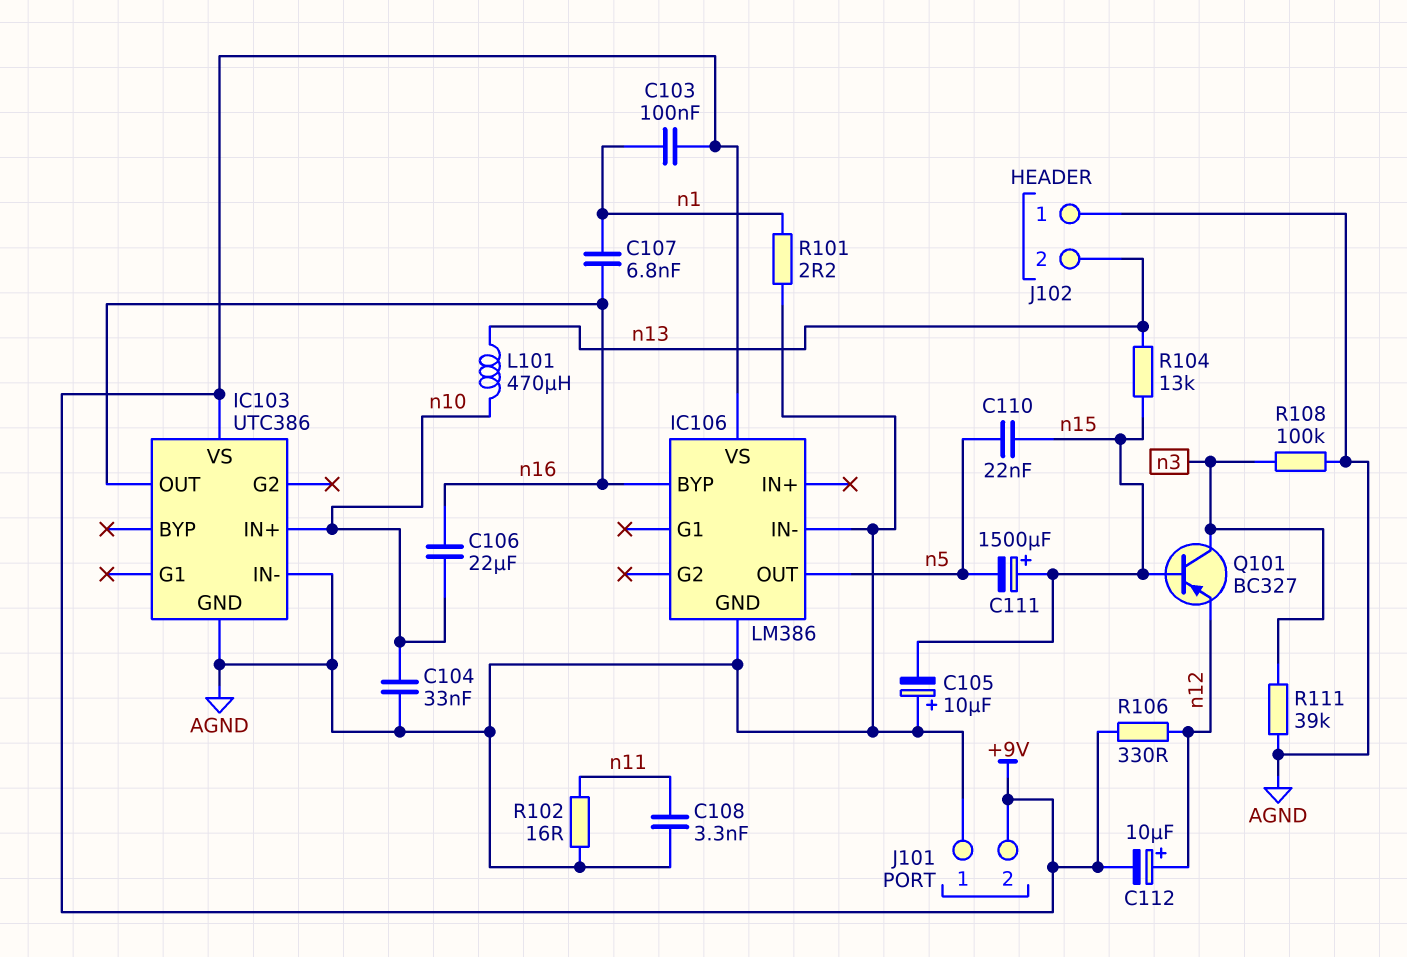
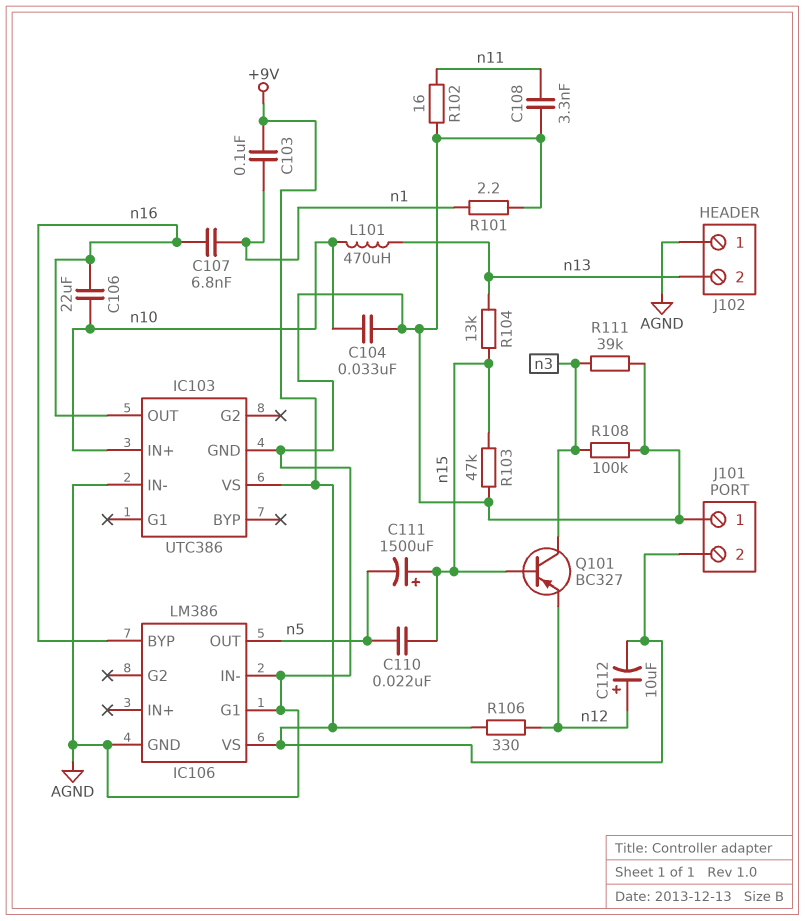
C105: 10uF (plus AGND, minus n15) -> none
IC106 pin G1: none -> AGND
R103: none -> 47k (AGND, n15)

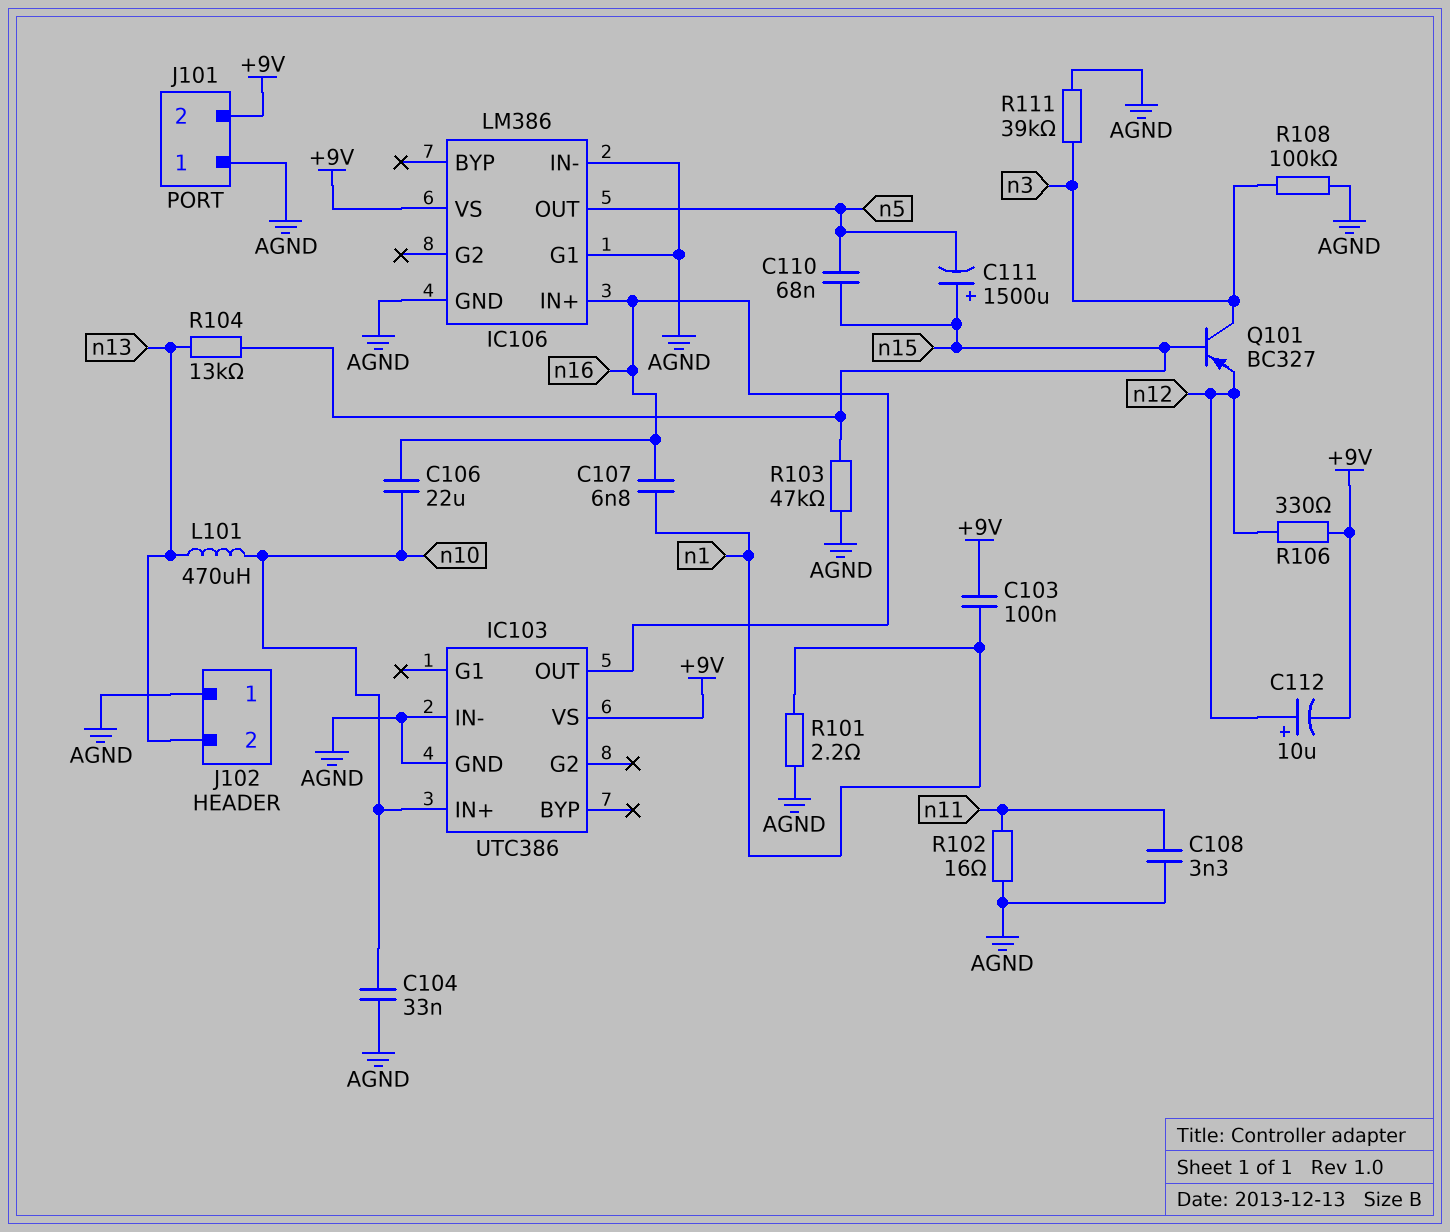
C110: 22nF (n5, n15) -> 68nF (n5, n15)
IC106 pin BYP: n16 -> none
IC106 pin IN+: none -> n16

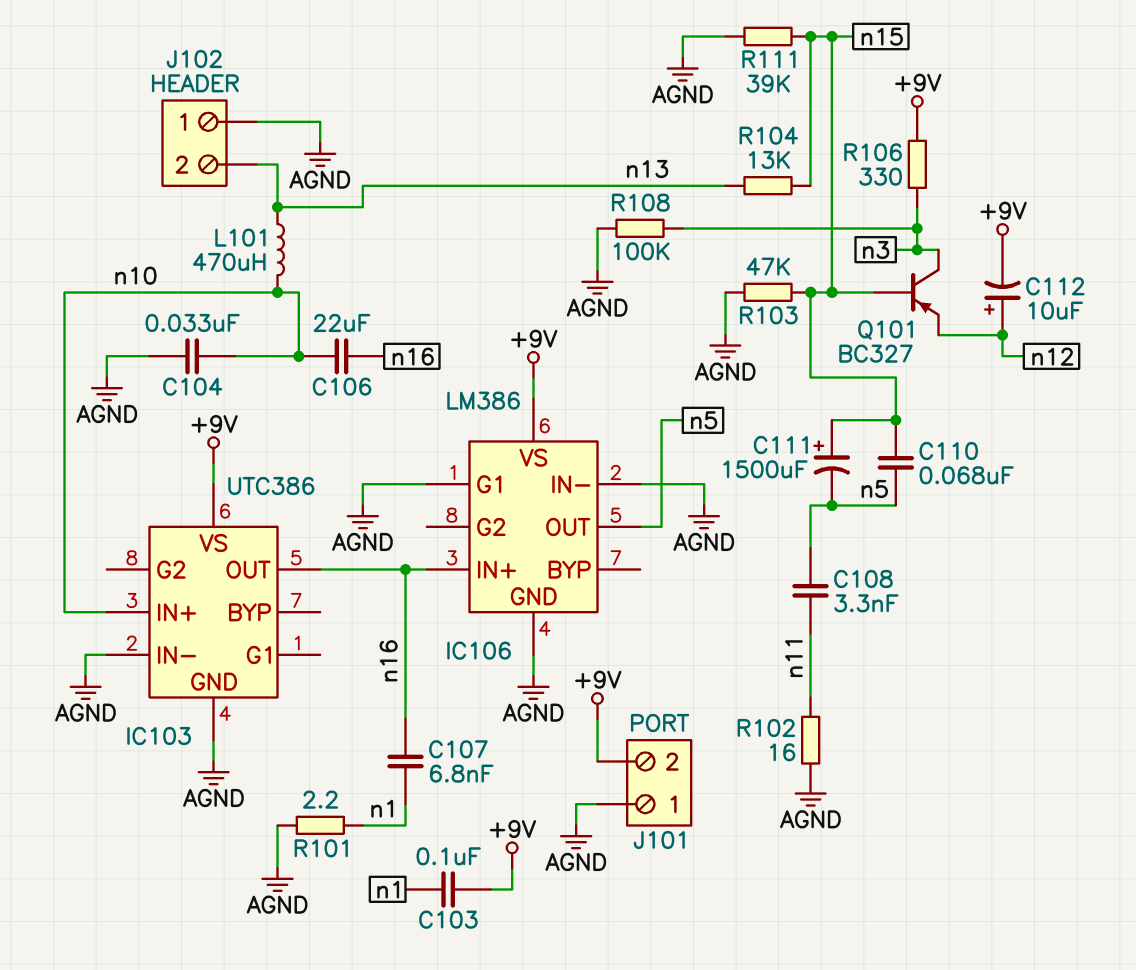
C108: 3.3nF (AGND, n11) -> 3.3nF (n5, n11)
R106: 330 (+9V, n12) -> 330 (+9V, n3)
R111: 39k (AGND, n3) -> 39k (AGND, n15)

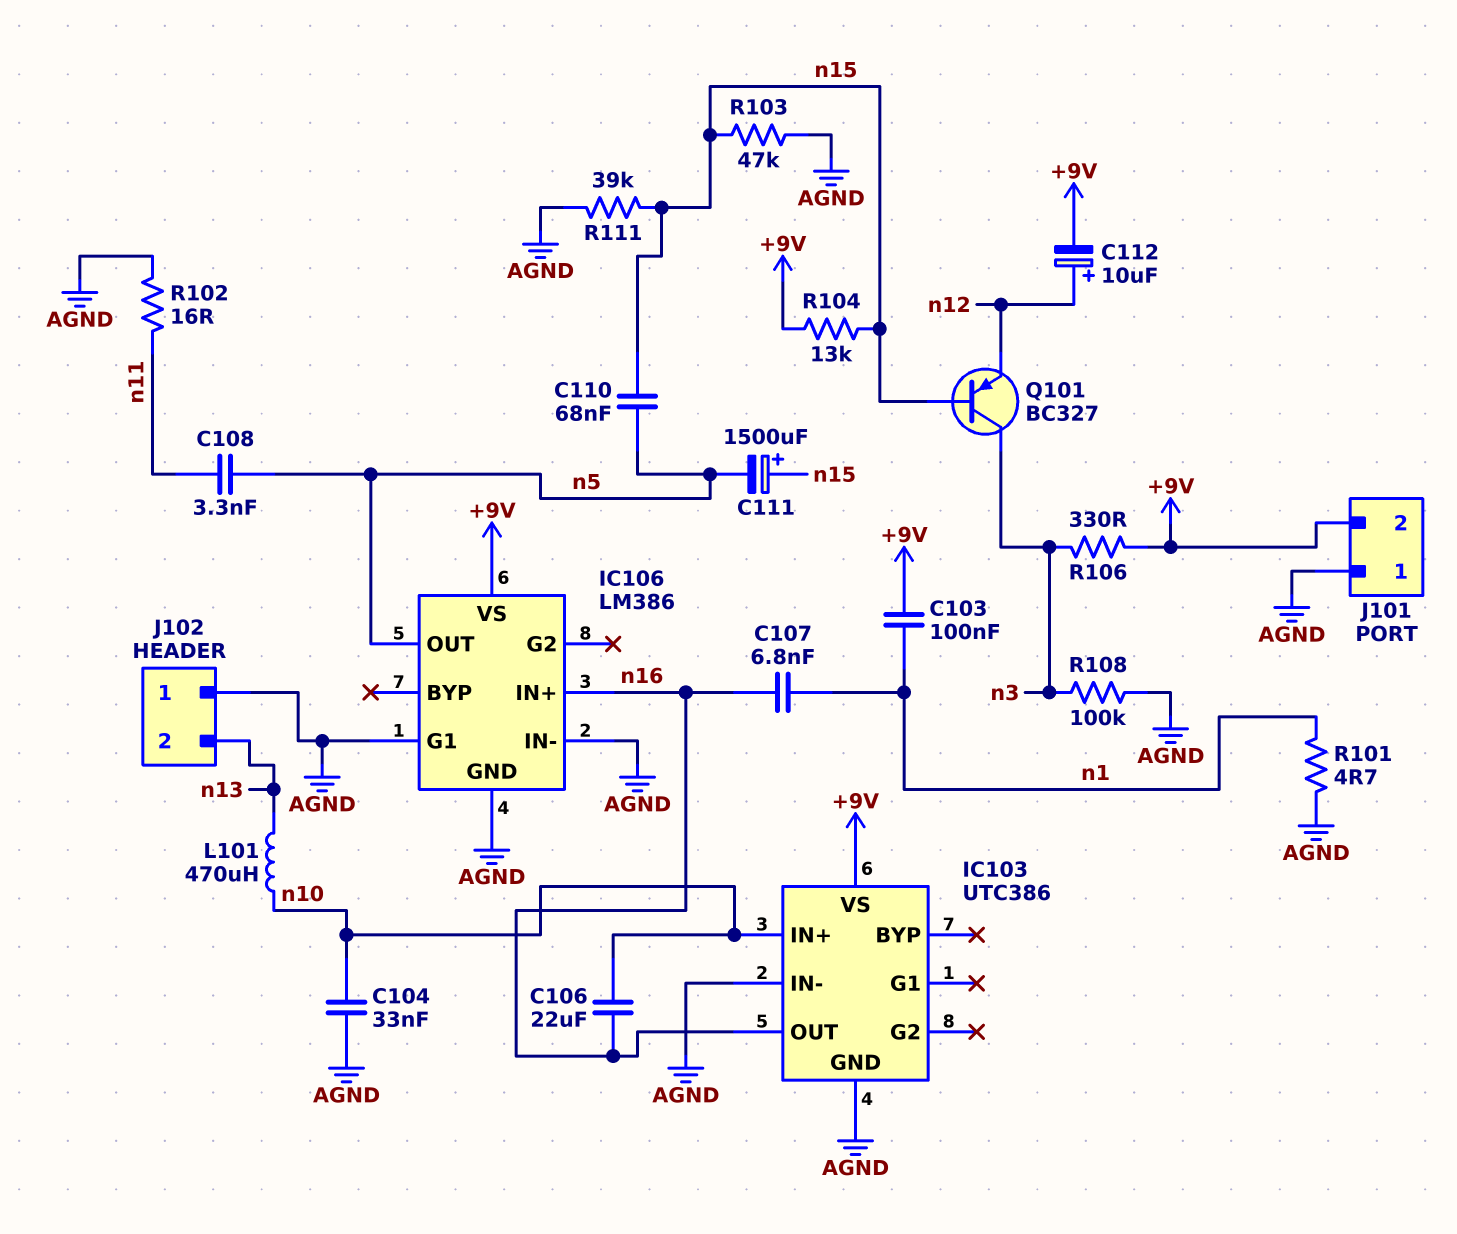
R101: 2.2 (AGND, n1) -> 4.7 (AGND, n1)
R104: 13k (n13, n15) -> 13k (+9V, n15)

